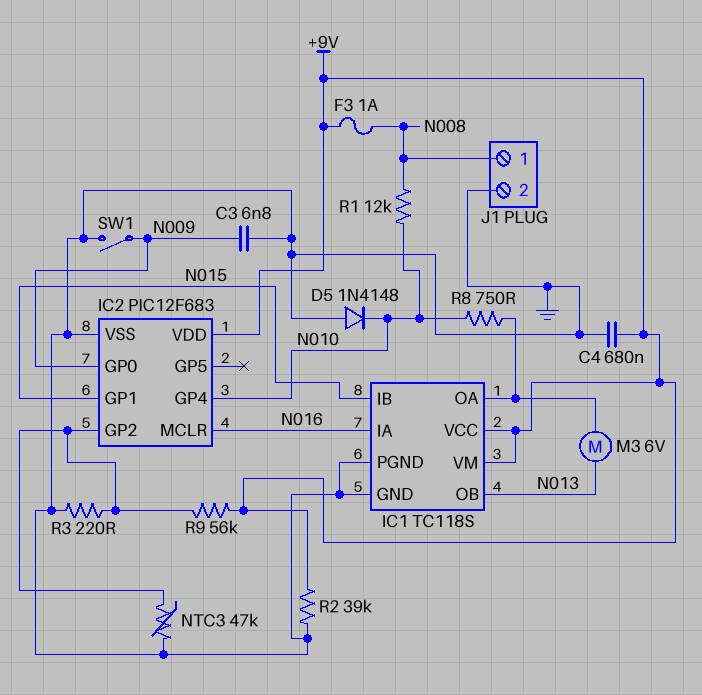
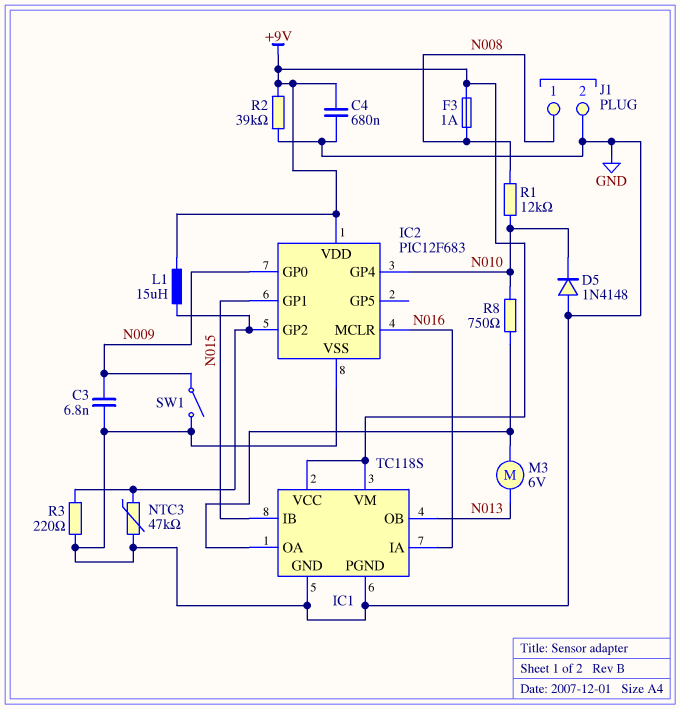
L1: none -> 15uH (+9V, IC2/GP2)
R9: 56k (+9V, IC2/GP2) -> none

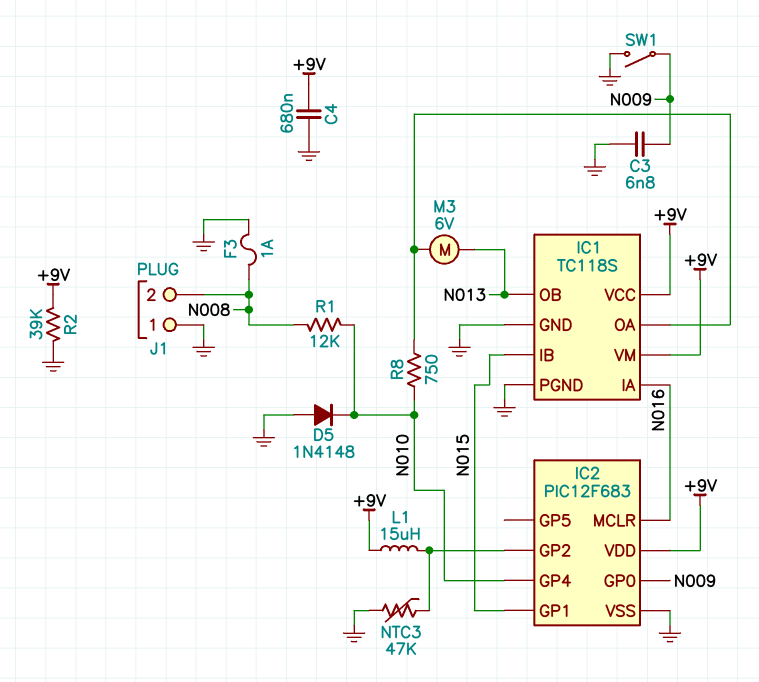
F3: 1A (+9V, N008) -> 1A (GND, N008)
J1 pin 1: N008 -> GND
J1 pin 2: GND -> N008
R3: 220 (GND, IC2/GP2) -> none

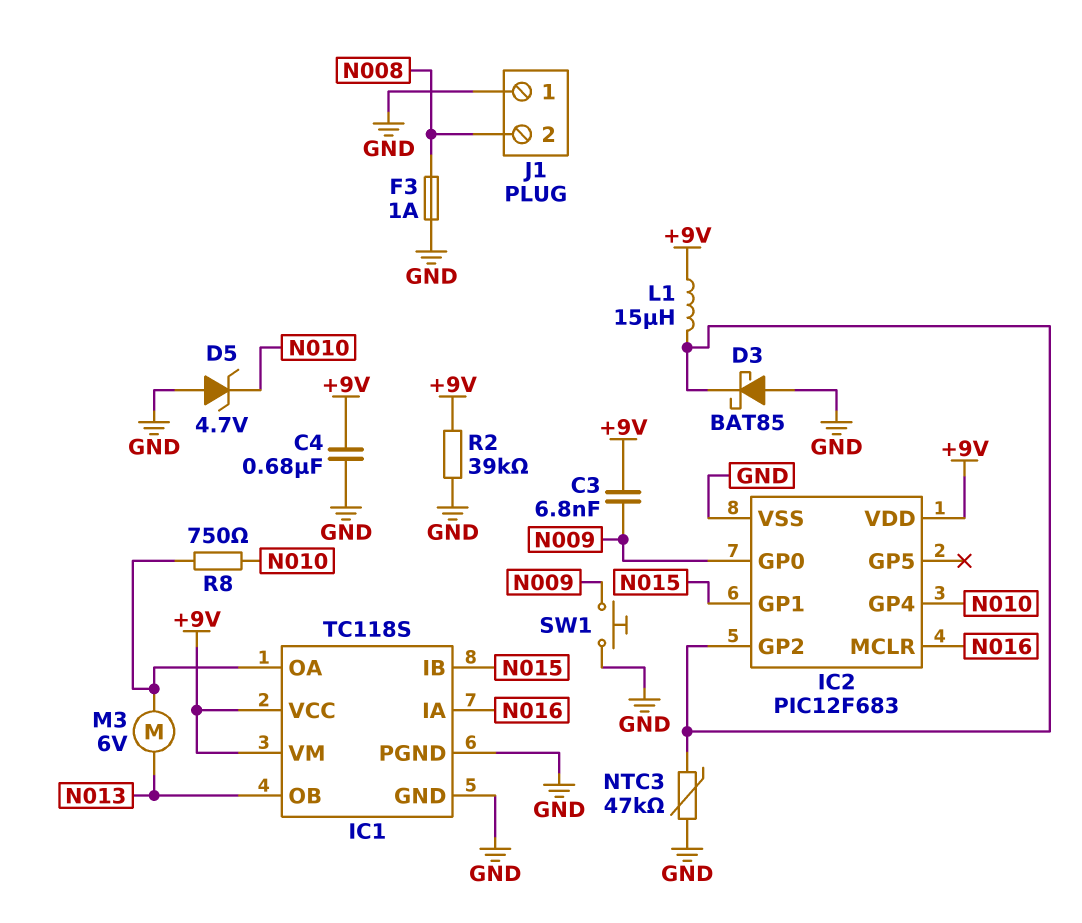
C3: 6.8nF (GND, N009) -> 6.8nF (+9V, N009)
D3: none -> schottky BAT85 (A GND, K IC2/GP2)
D5: diode 1N4148 (A GND, K N010) -> zener 4.7V (A GND, K N010)
R1: 12k (N008, N010) -> none
SW1: switch (GND, N009) -> button (GND, N009)

